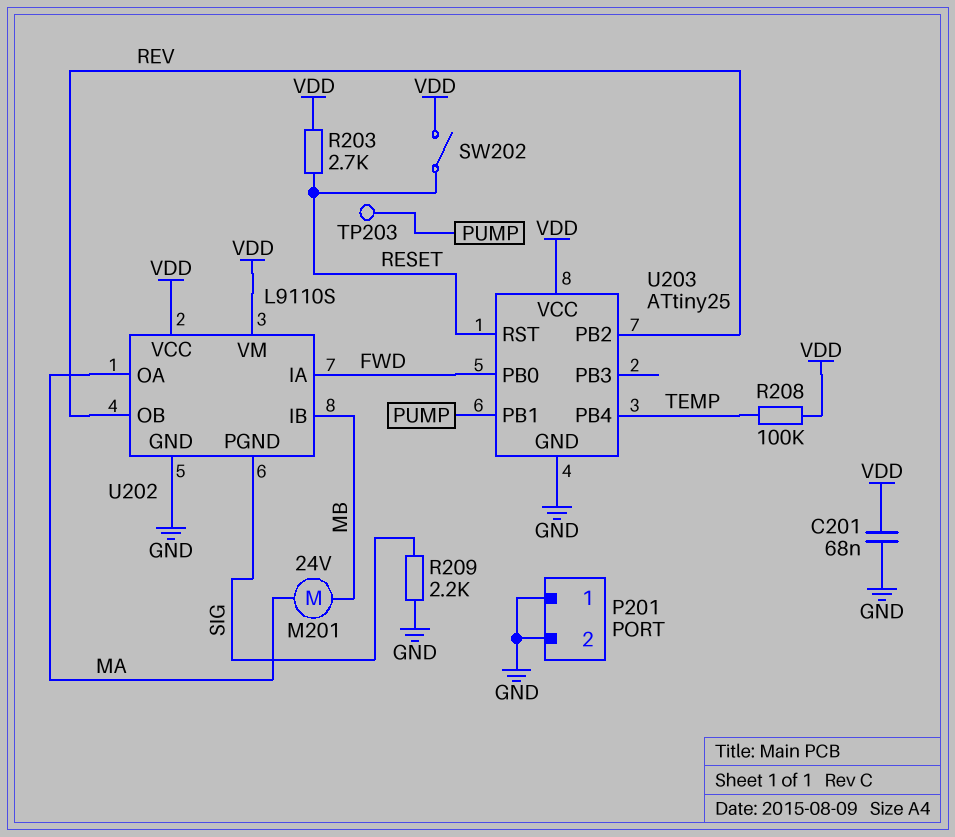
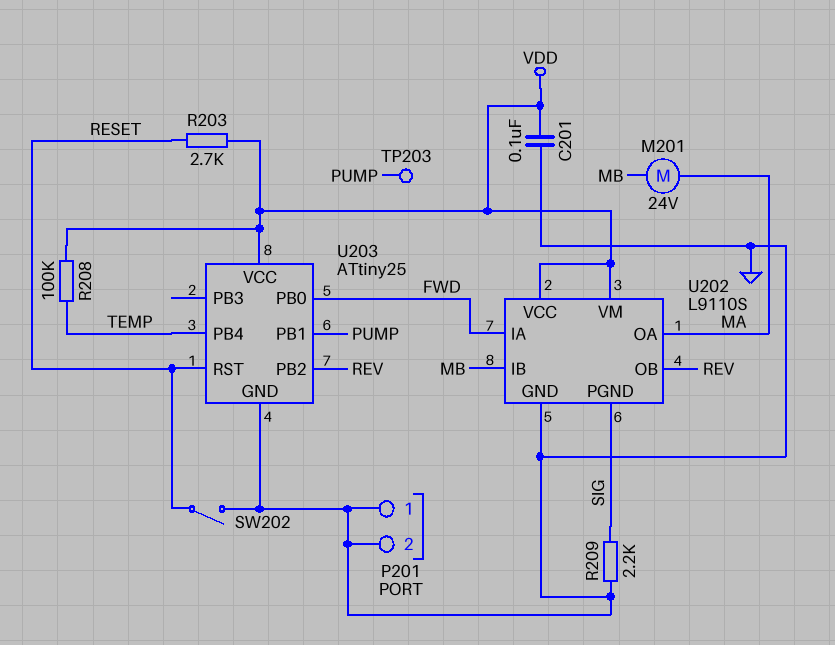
C201: 68nF (GND, VDD) -> 100nF (GND, VDD)
SW202: switch (RESET, VDD) -> switch (GND, RESET)

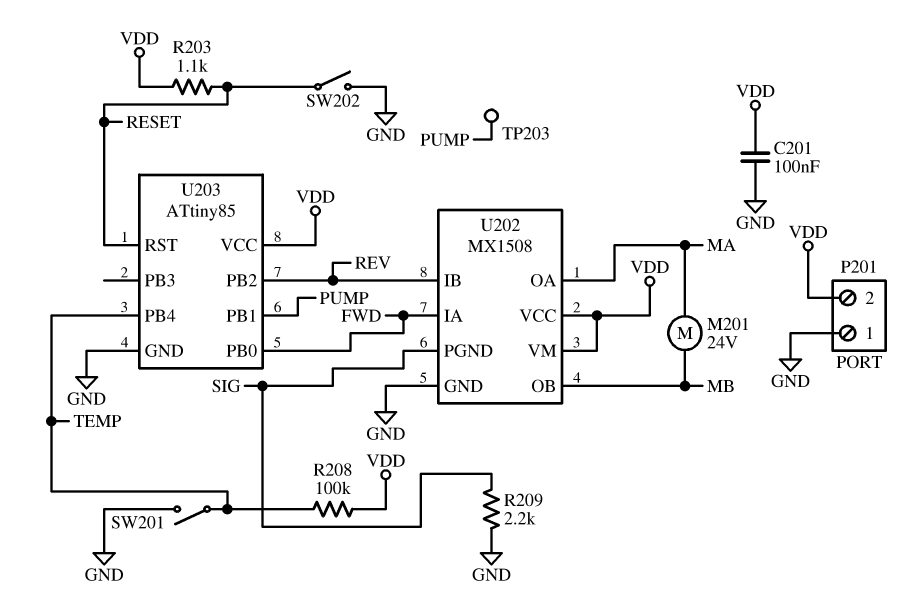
P201 pin 2: GND -> VDD
R203: 2.7k (RESET, VDD) -> 1.1k (RESET, VDD)
SW201: none -> switch (GND, TEMP)
U202: L9110S -> MX1508
U202 pin IB: MB -> REV
U202 pin OB: REV -> MB
U203: ATtiny25 -> ATtiny85

